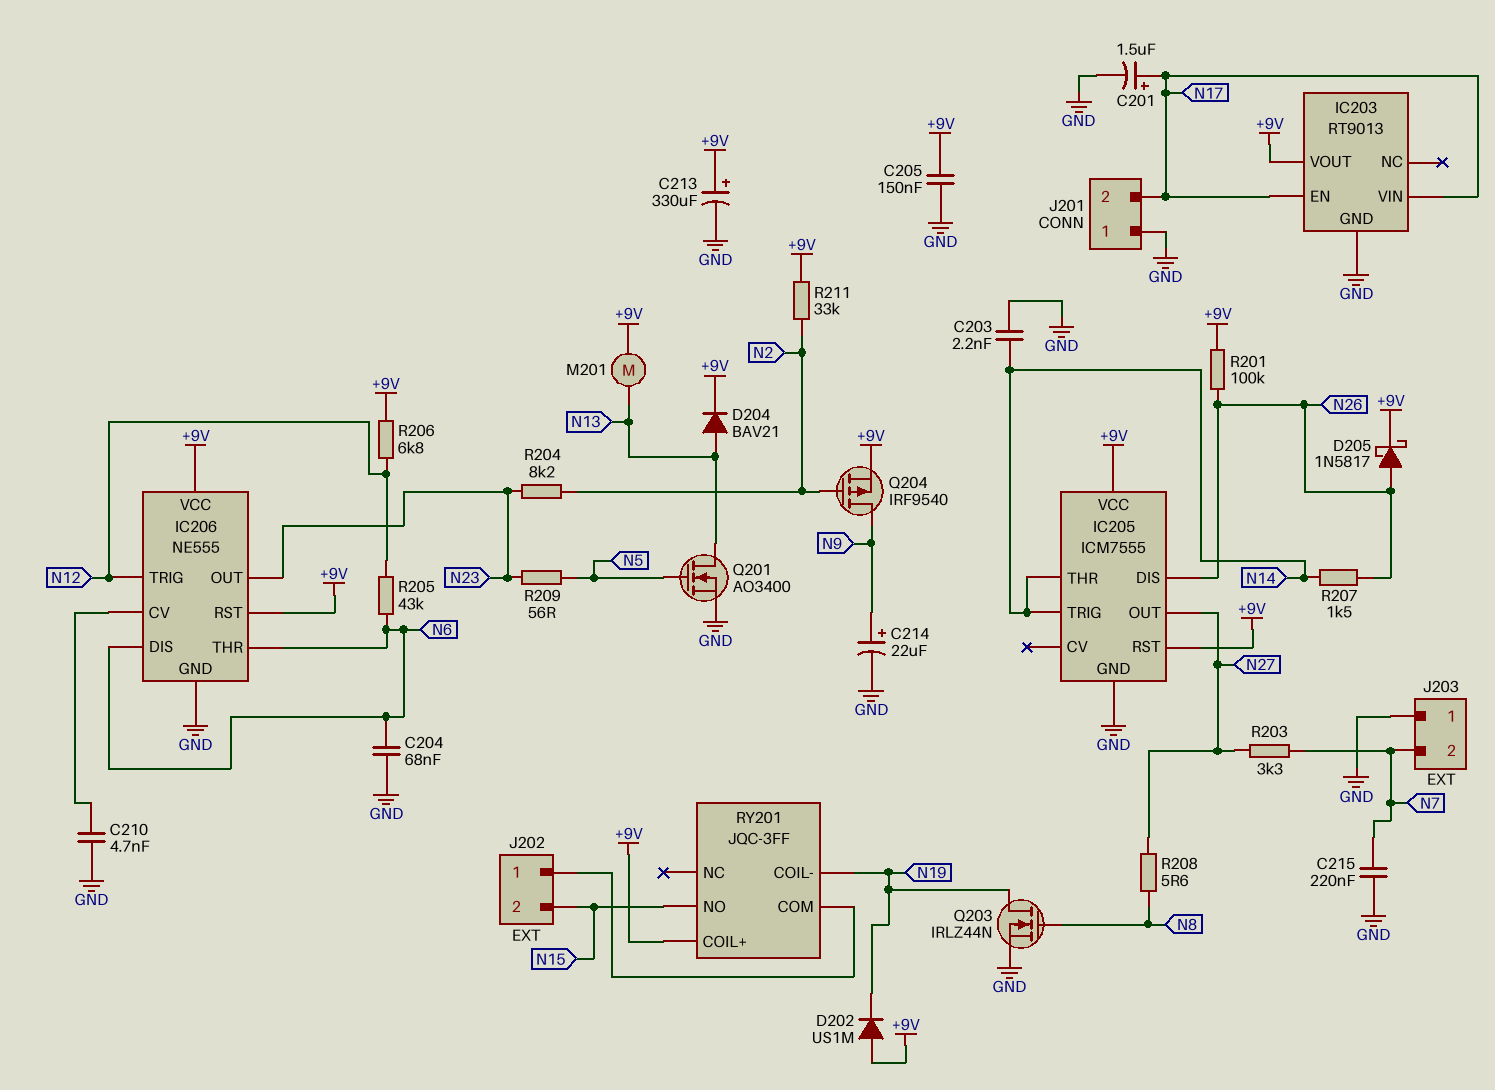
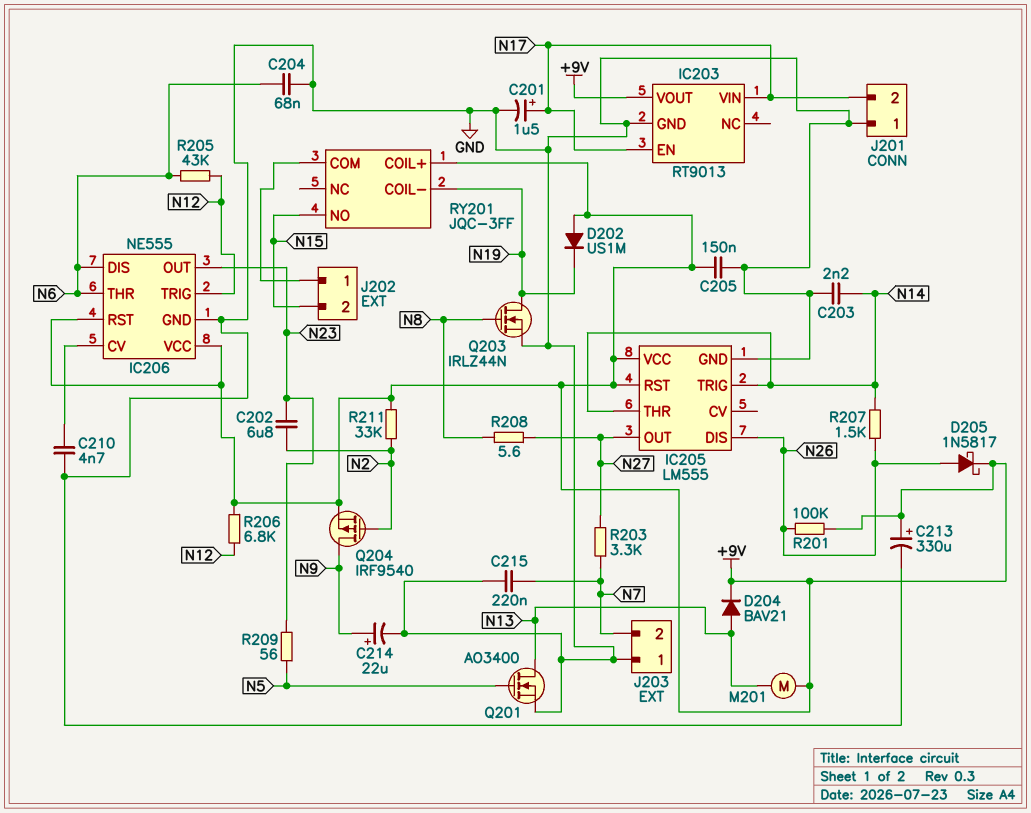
C202: none -> 6.8uF (N2, N23)
IC205: ICM7555 -> LM555
R204: 8.2k (N2, N23) -> none

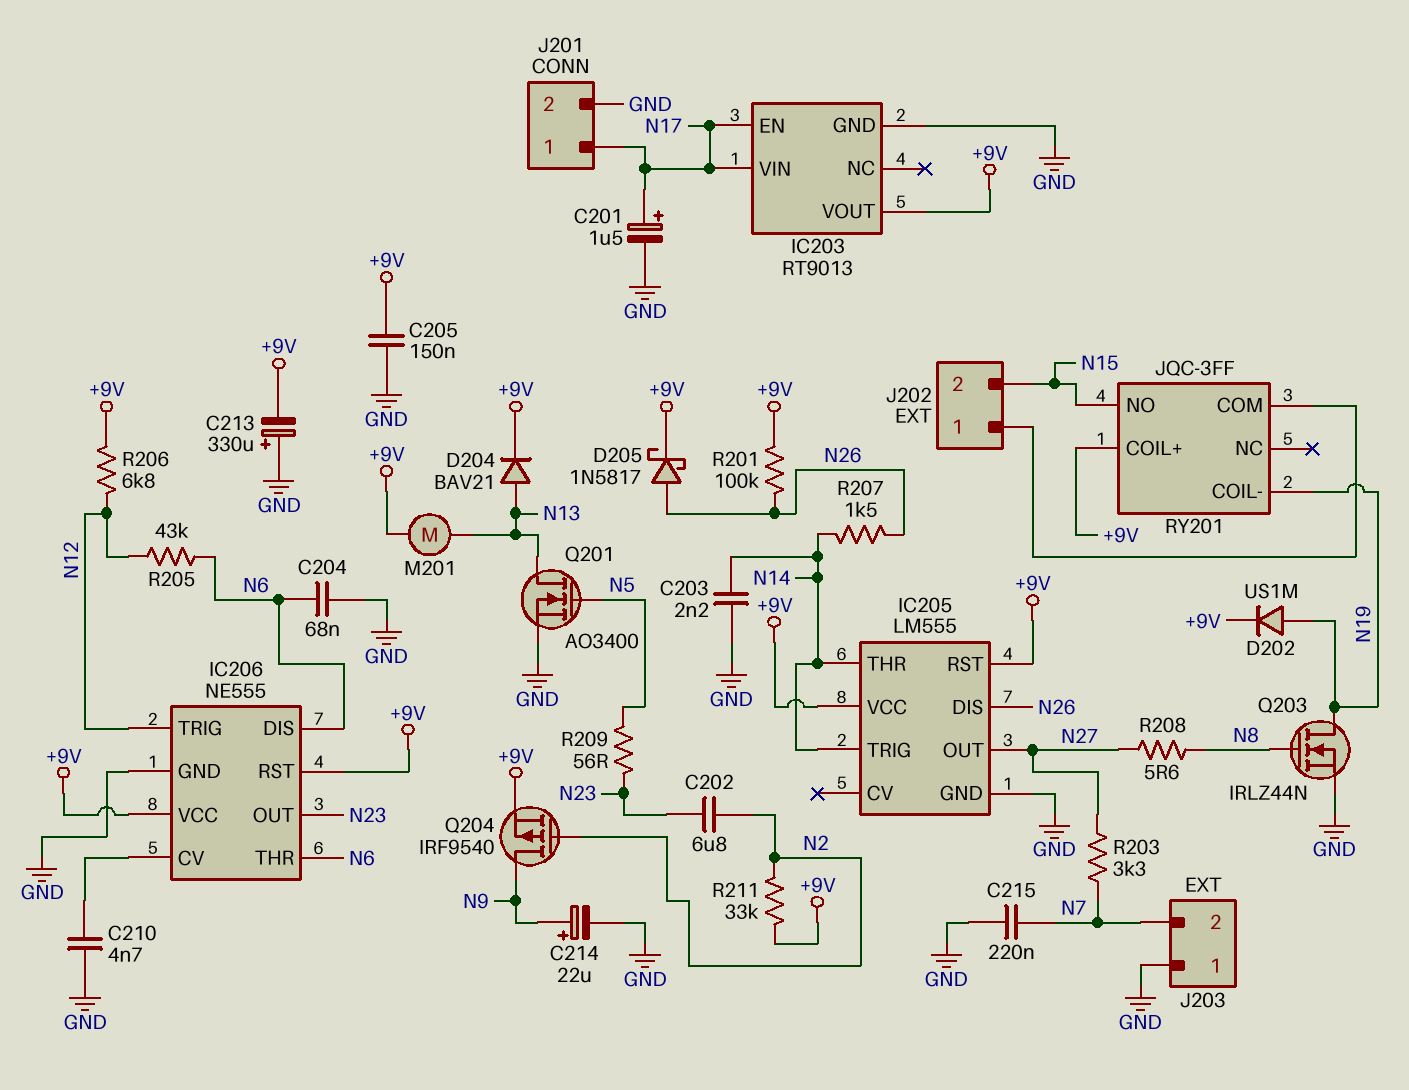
C213: 330uF (plus +9V, minus GND) -> 330uF (plus GND, minus +9V)
D202: diode US1M (A +9V, K N19) -> diode US1M (A N19, K +9V)
J201 pin 1: GND -> N17
J201 pin 2: N17 -> GND

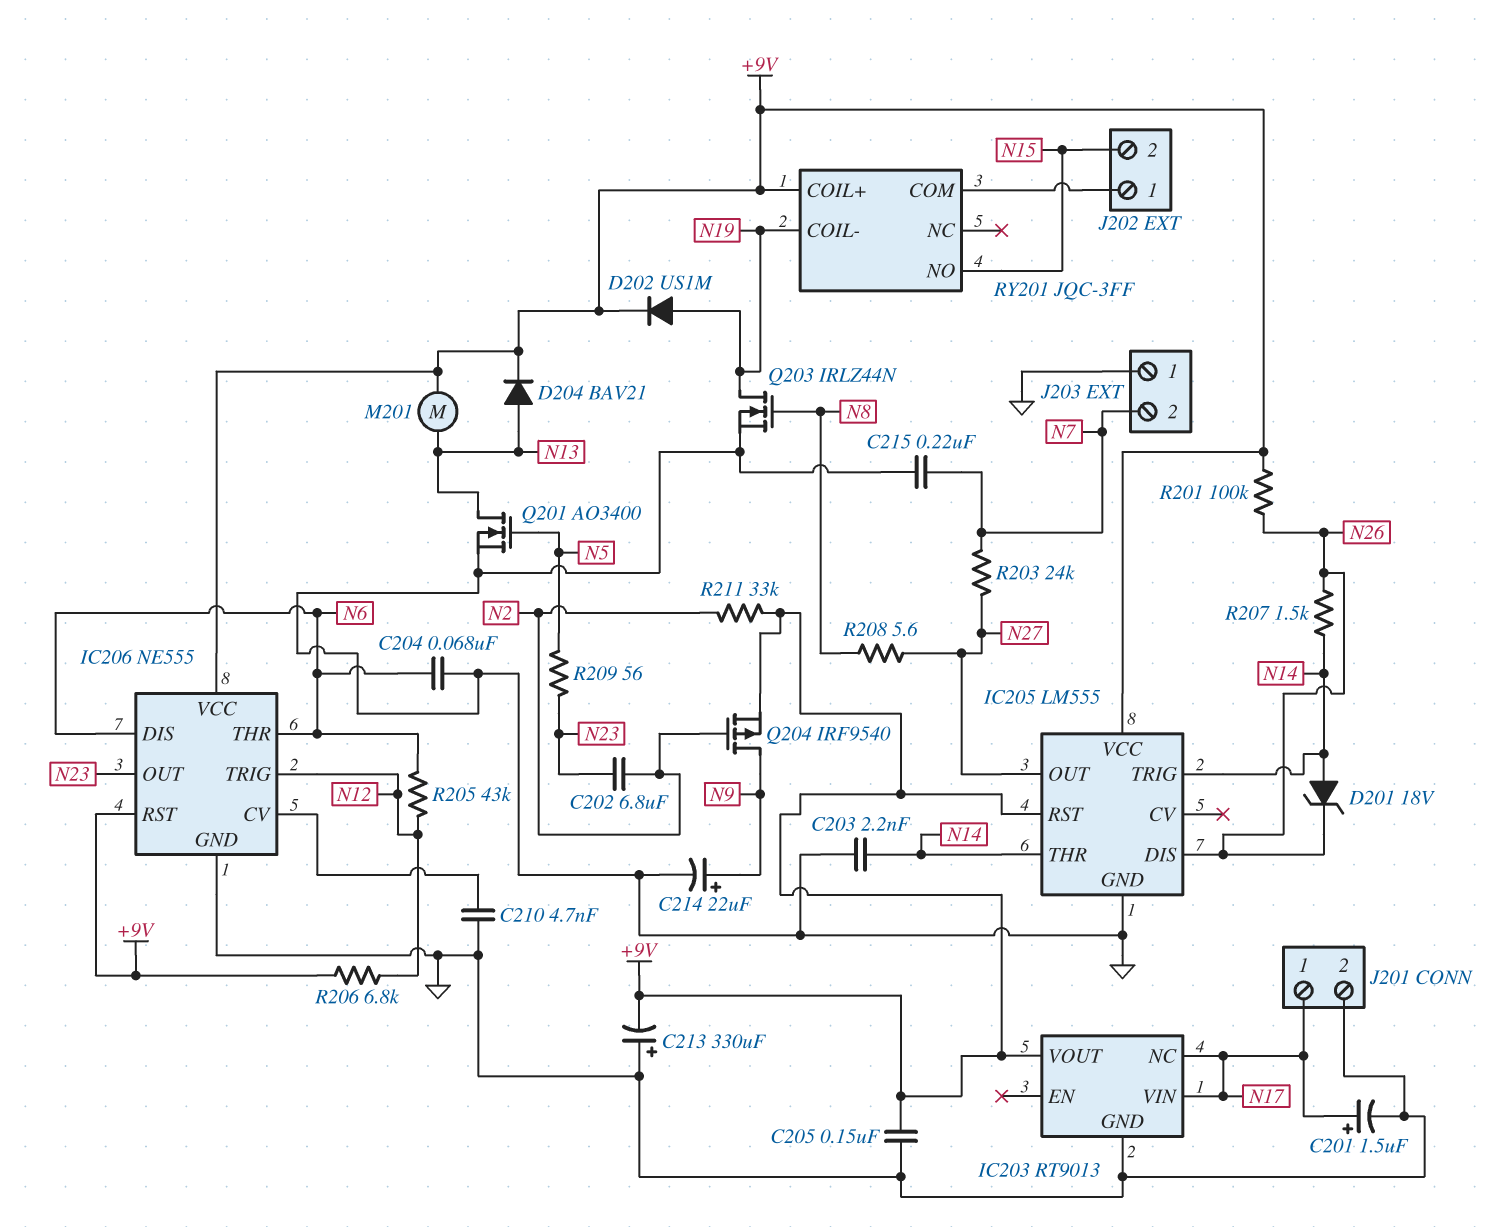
D201: none -> zener 18V (A N14, K N26)
D205: schottky 1N5817 (A N26, K +9V) -> none
IC203 pin EN: N17 -> none
IC203 pin NC: none -> N17
R203: 3.3k (N7, N27) -> 24k (N7, N27)

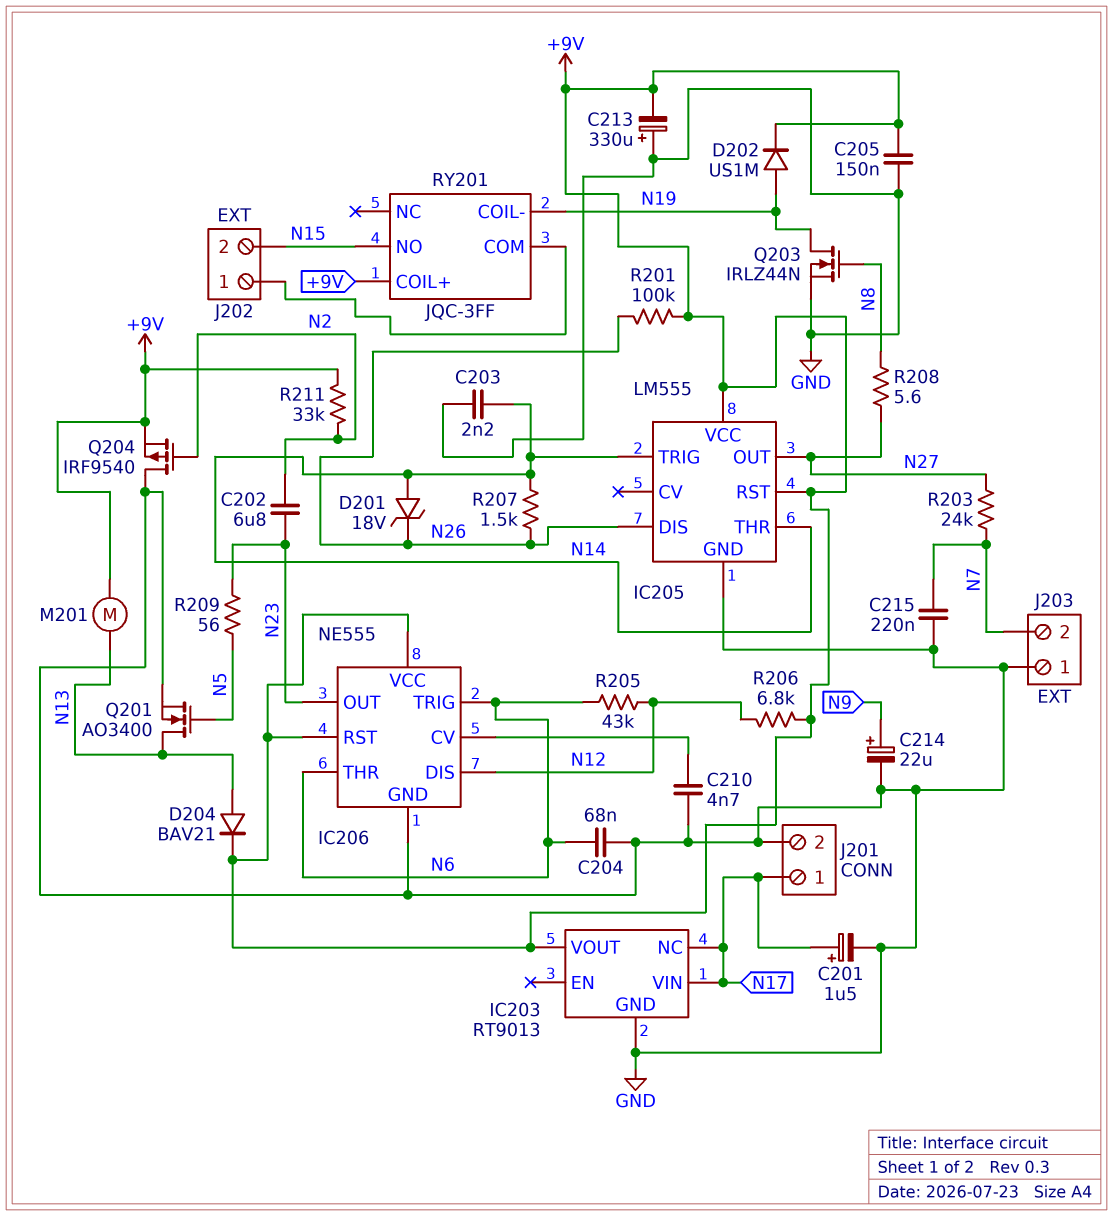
IC206 pin DIS: N6 -> N12
IC206 pin TRIG: N12 -> N6
Q204: PMOS IRF9540 (G N2, D N9, S +9V) -> PMOS IRF9540 (G N2, D GND, S +9V)

